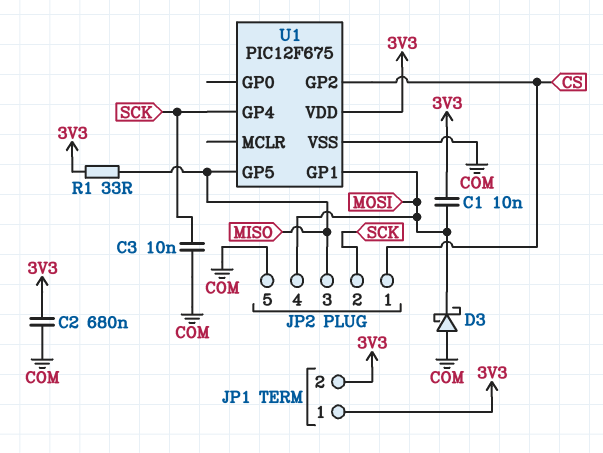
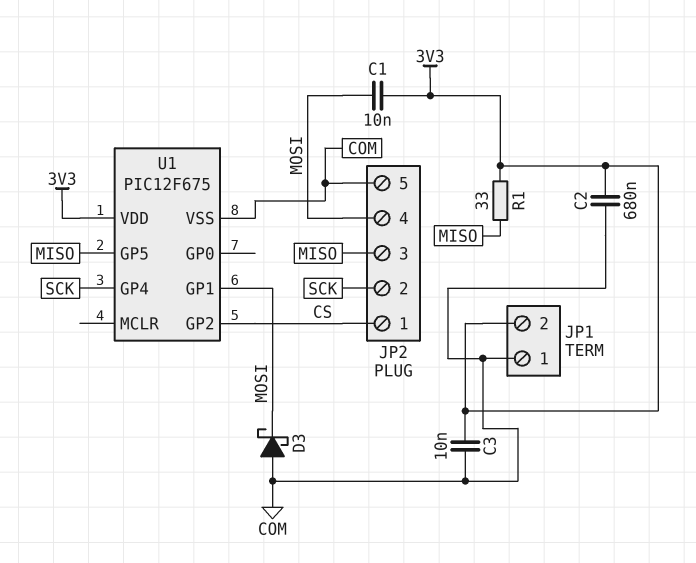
C3: 10nF (COM, SCK) -> 10nF (3V3, COM)
JP1 pin 1: 3V3 -> COM

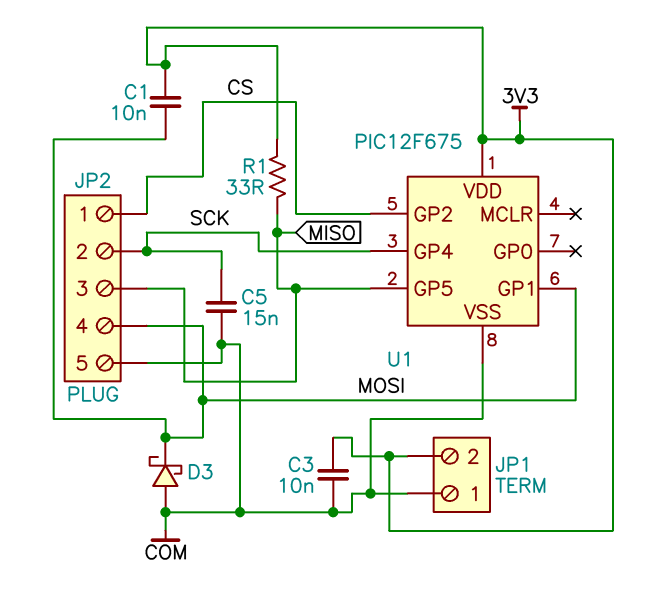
C2: 680nF (3V3, COM) -> none
C5: none -> 15nF (COM, SCK)

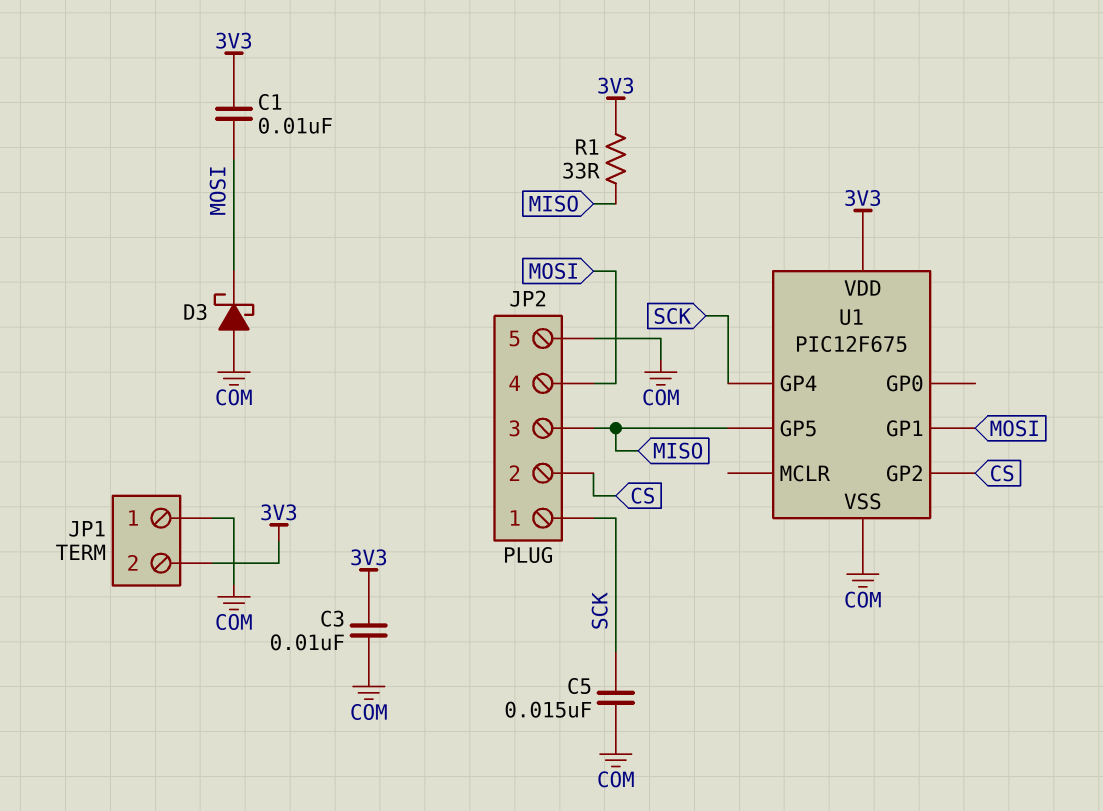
JP2 pin 1: CS -> SCK
JP2 pin 2: SCK -> CS

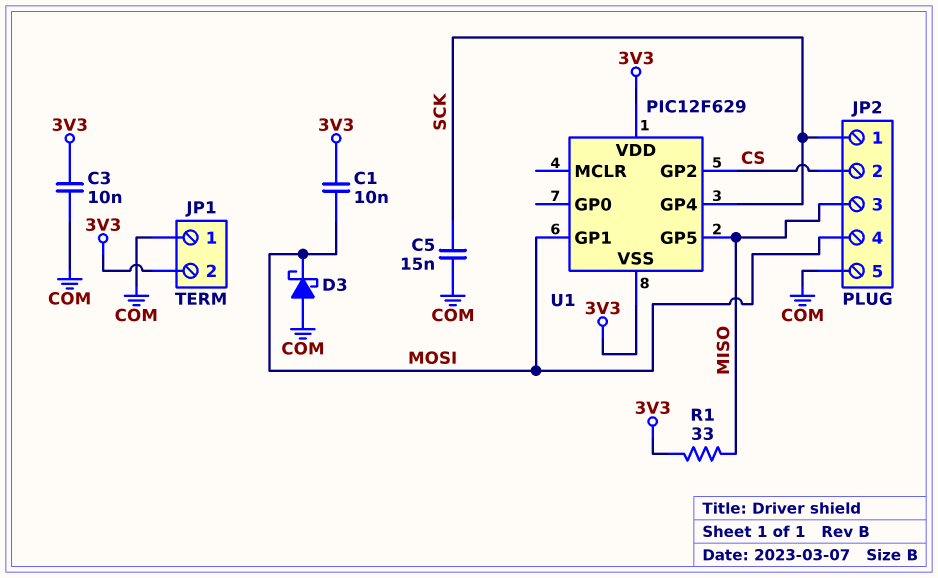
U1: PIC12F675 -> PIC12F629
U1 pin VSS: COM -> 3V3

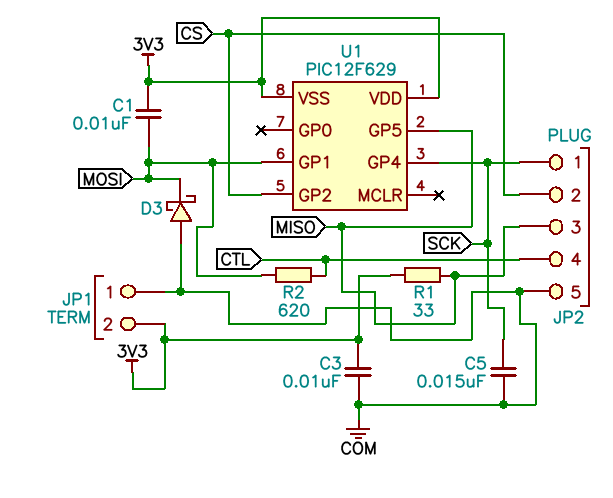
JP2 pin 4: MOSI -> CTL
R2: none -> 620 (CTL, MOSI)

